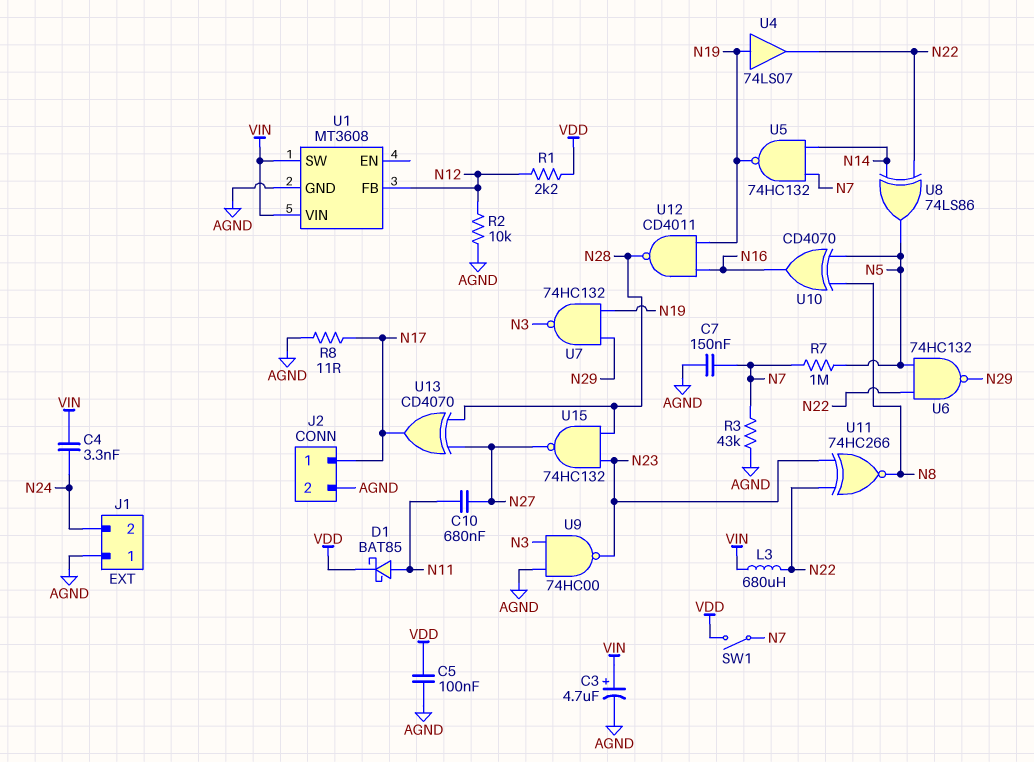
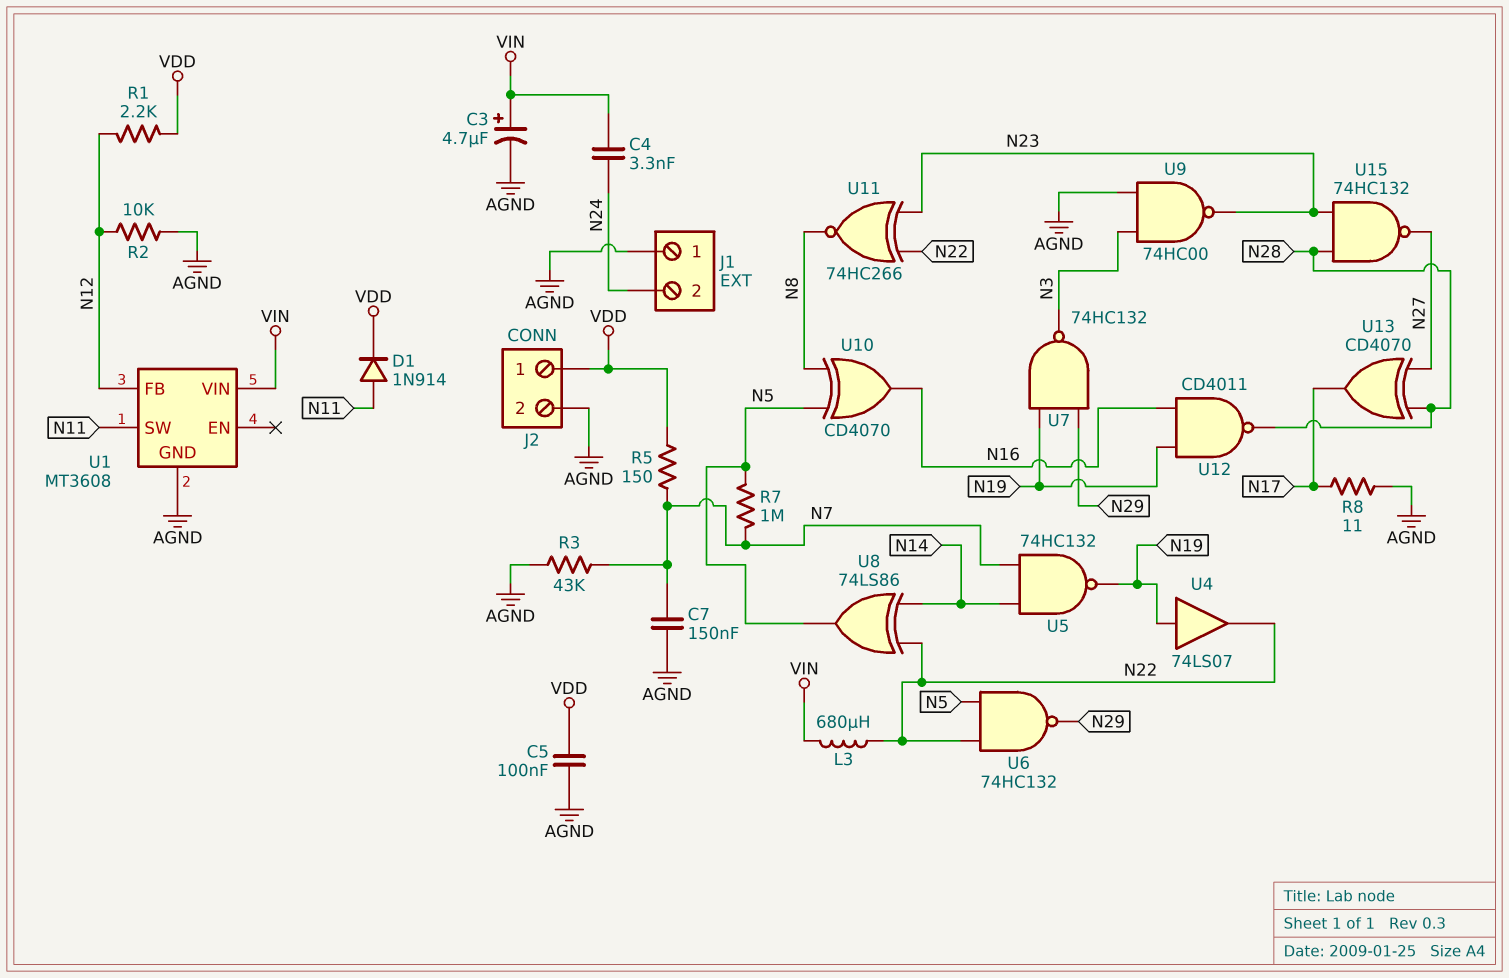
C10: 680nF (N11, N27) -> none
D1: schottky BAT85 (A N11, K VDD) -> diode 1N914 (A N11, K VDD)
J2 pin 1: N17 -> VDD
R5: none -> 150 (N7, VDD)
SW1: switch (N7, VDD) -> none
U1 pin SW: VIN -> N11

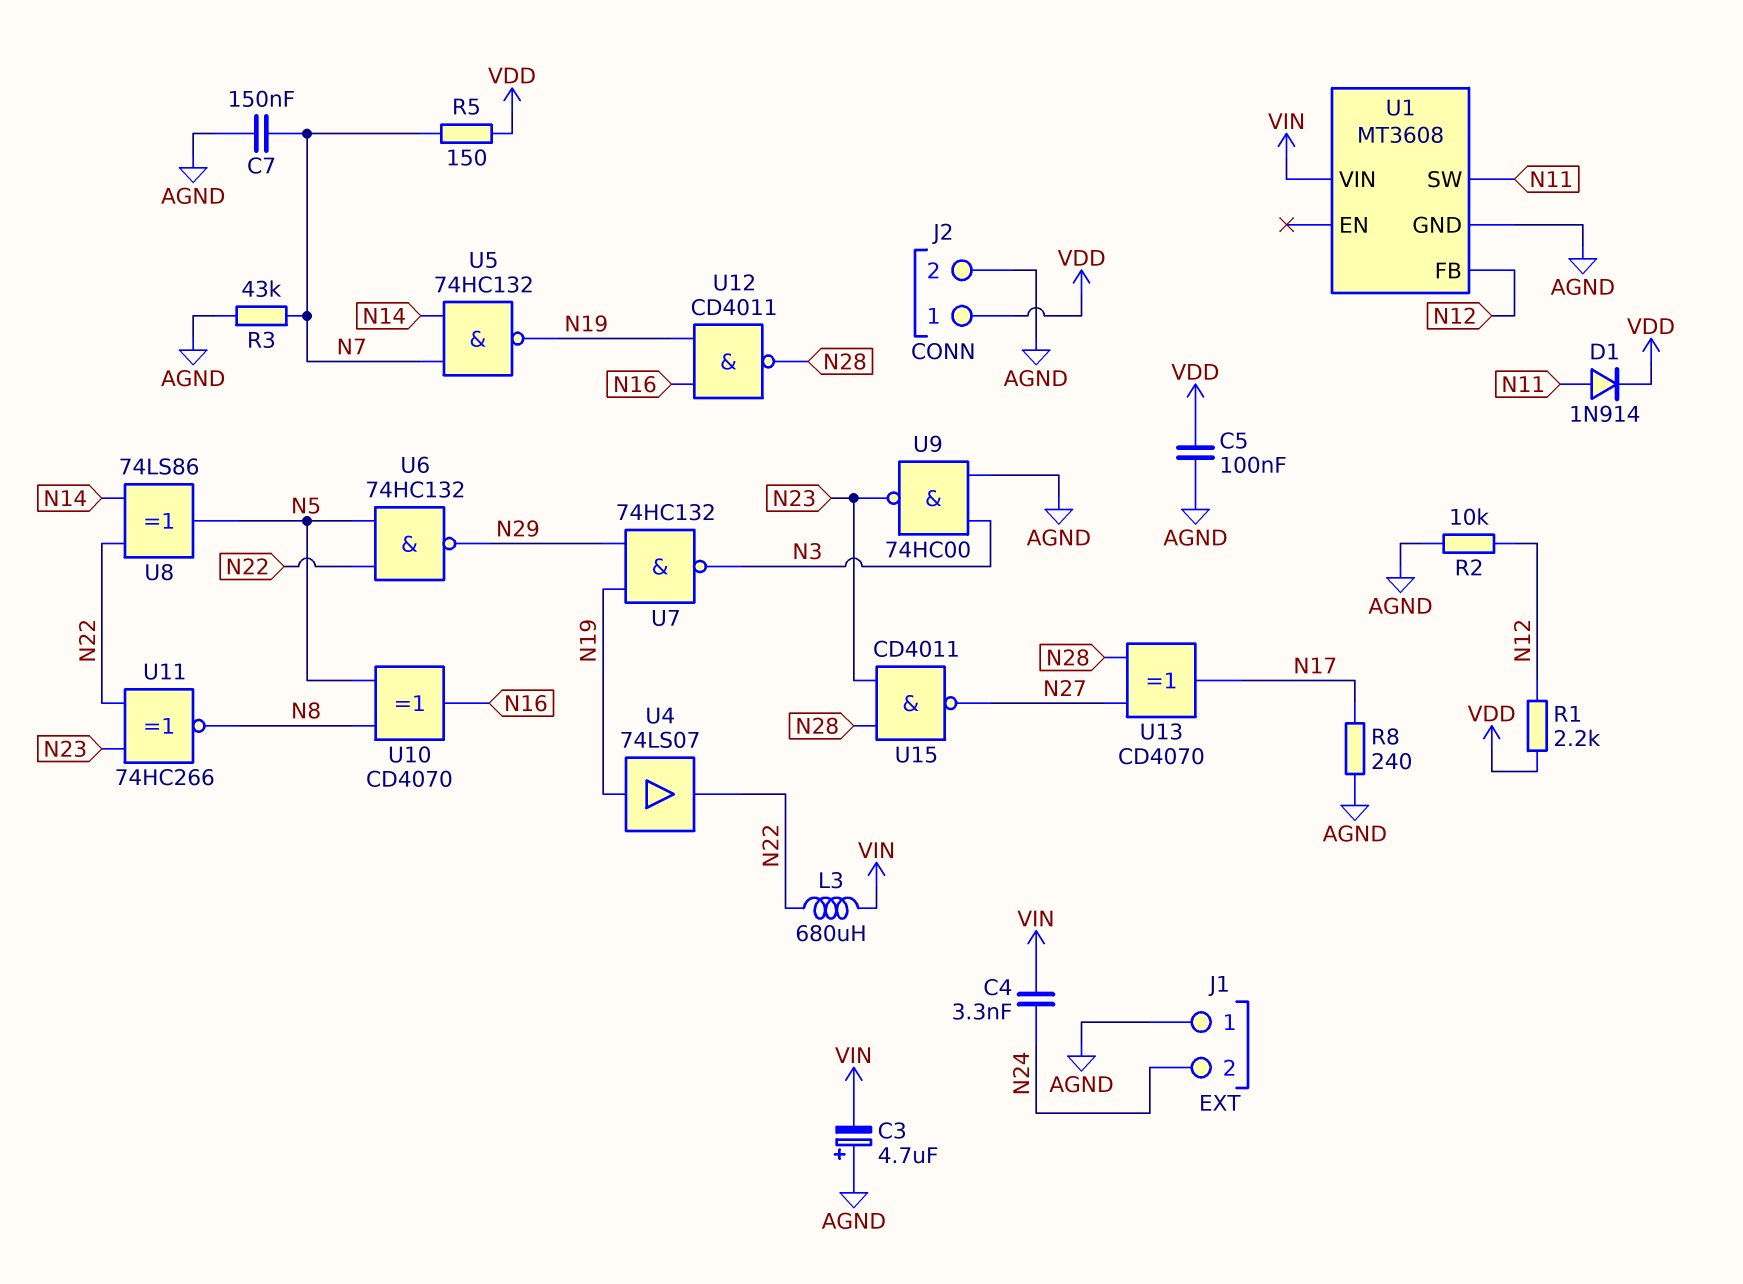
C3: 4.7uF (plus VIN, minus AGND) -> 4.7uF (plus AGND, minus VIN)
R7: 1M (N5, N7) -> none
R8: 11 (AGND, N17) -> 240 (AGND, N17)
U15: NAND 74HC132 (in N23, in N28, out N27) -> NAND CD4011 (in N23, in N28, out N27)

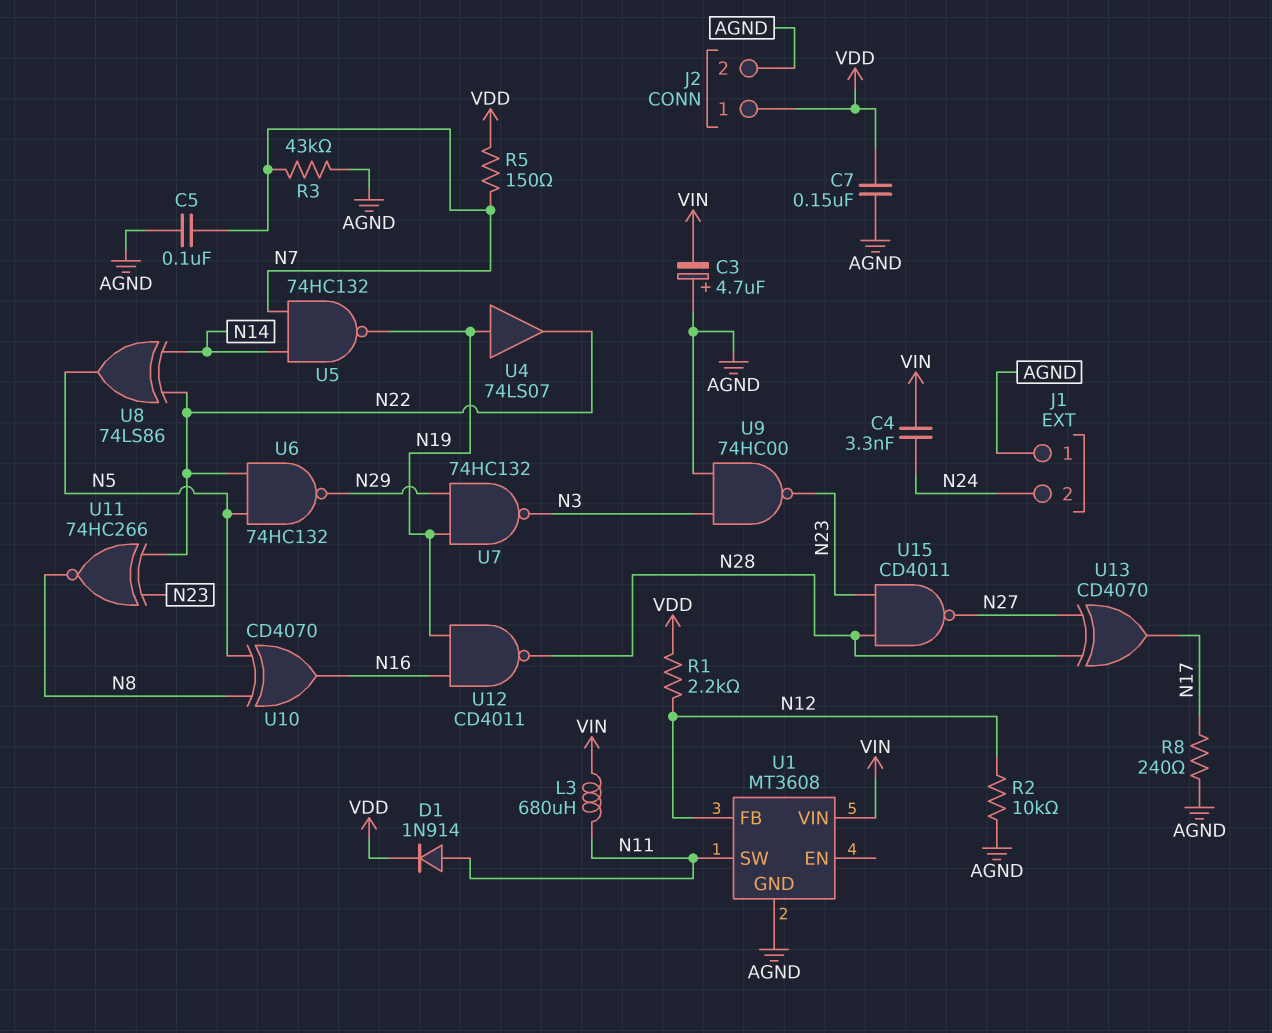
C5: 100nF (AGND, VDD) -> 100nF (AGND, N7)
C7: 150nF (AGND, N7) -> 150nF (AGND, VDD)
L3: 680uH (N22, VIN) -> 680uH (N11, VIN)

